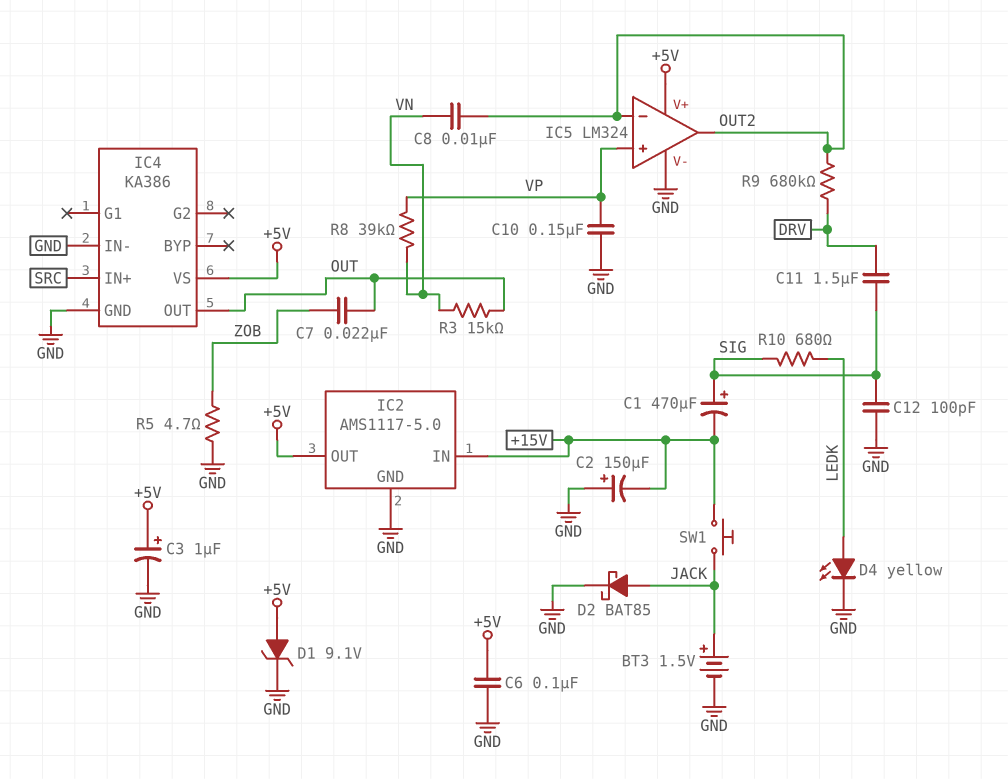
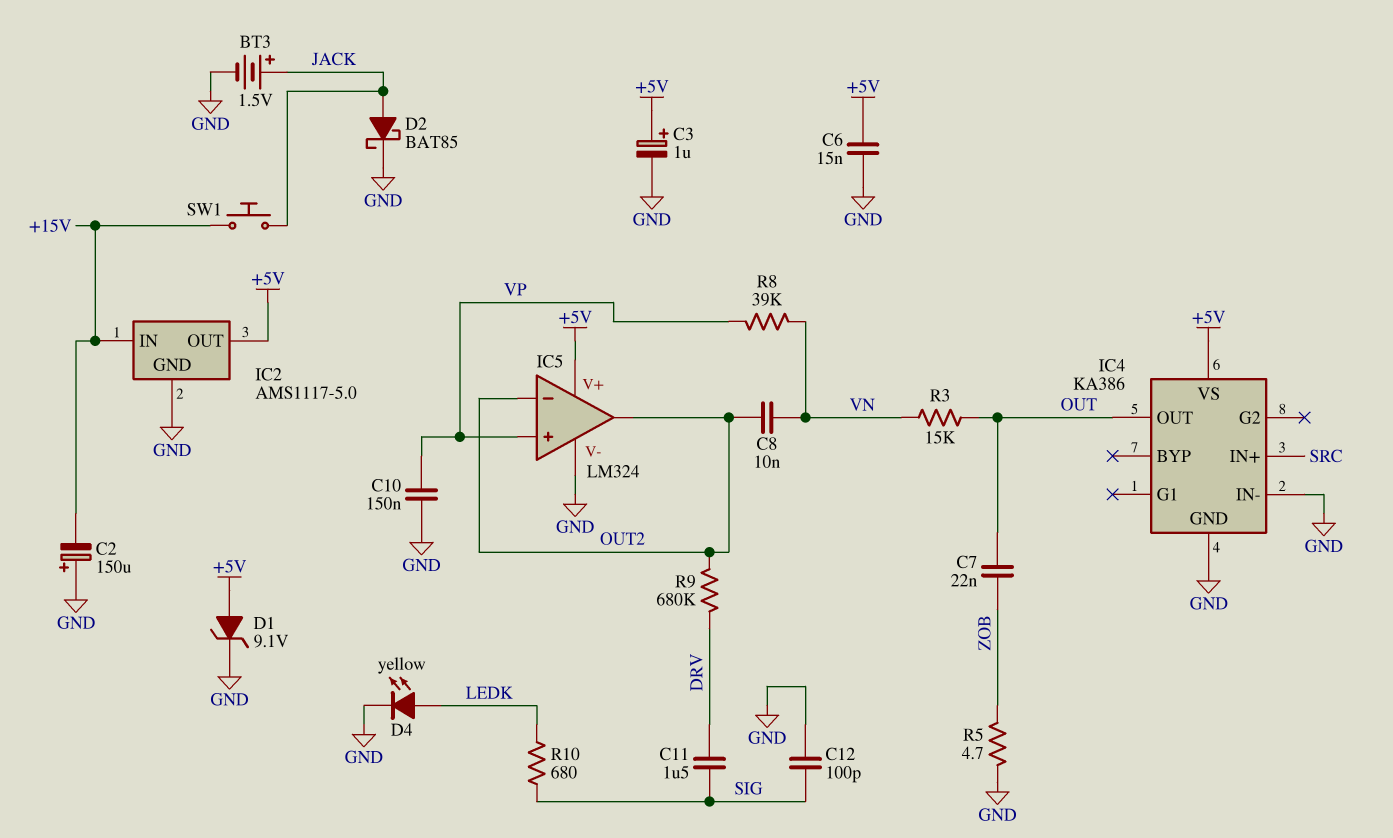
C1: 470uF (plus SIG, minus +15V) -> none
C6: 100nF (+5V, GND) -> 15nF (+5V, GND)

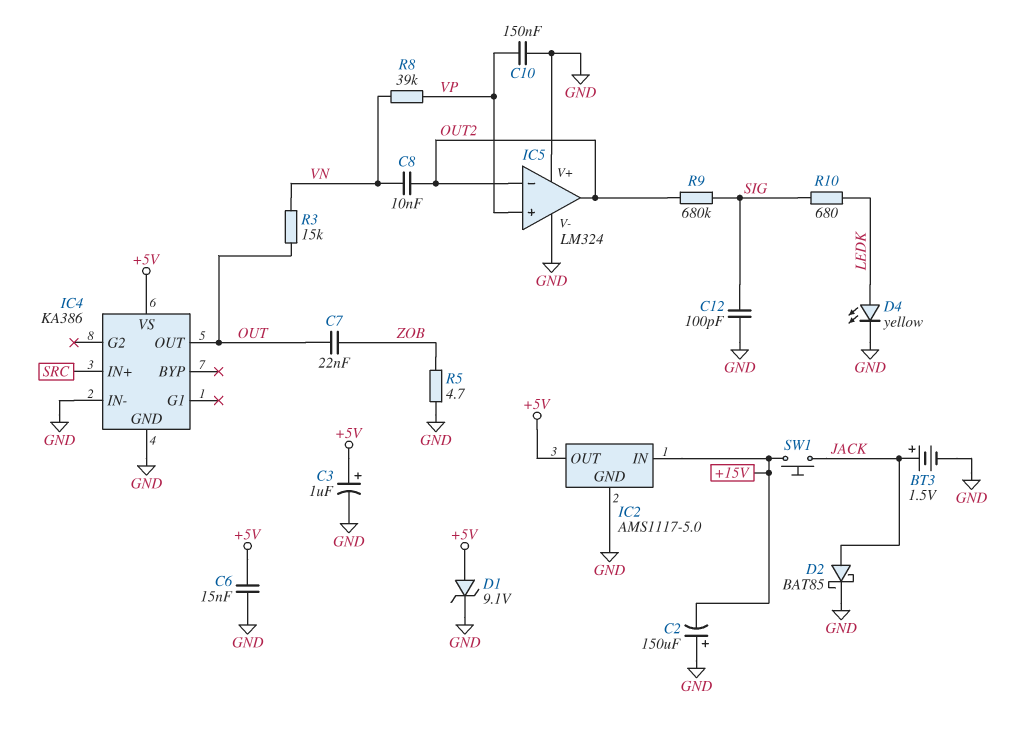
C11: 1.5uF (DRV, SIG) -> none
IC5 pin V+: +5V -> GND
R9: 680k (DRV, OUT2) -> 680k (OUT2, SIG)

